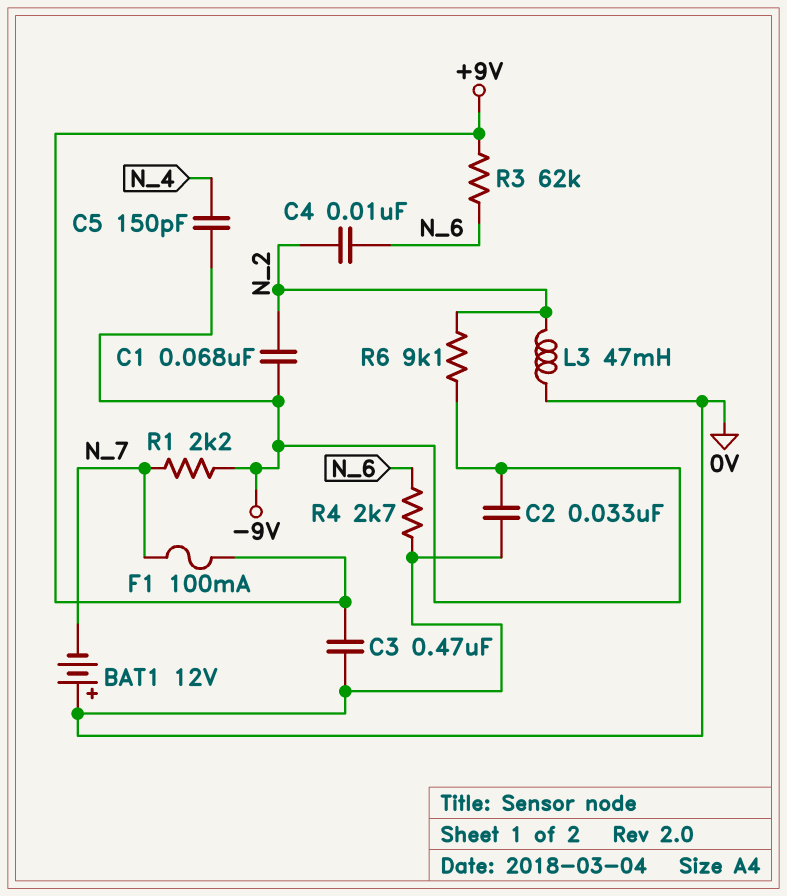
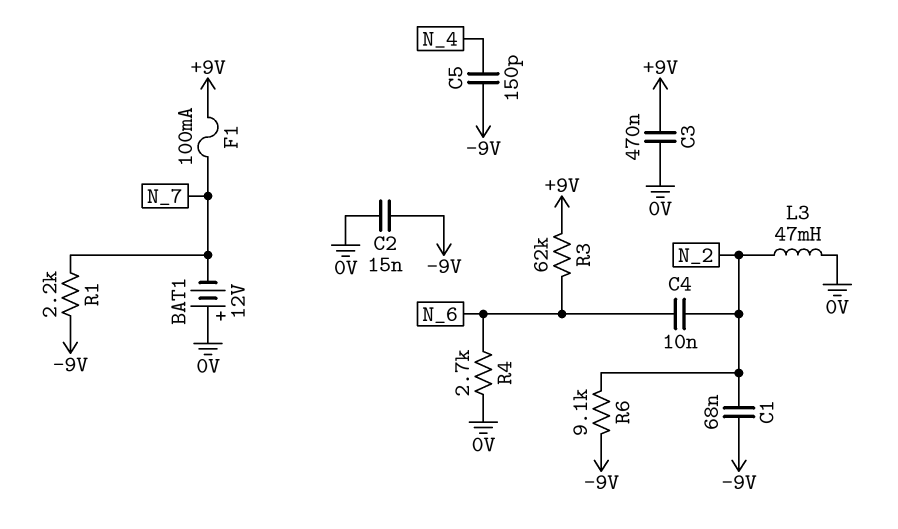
C2: 33nF (-9V, 0V) -> 15nF (-9V, 0V)

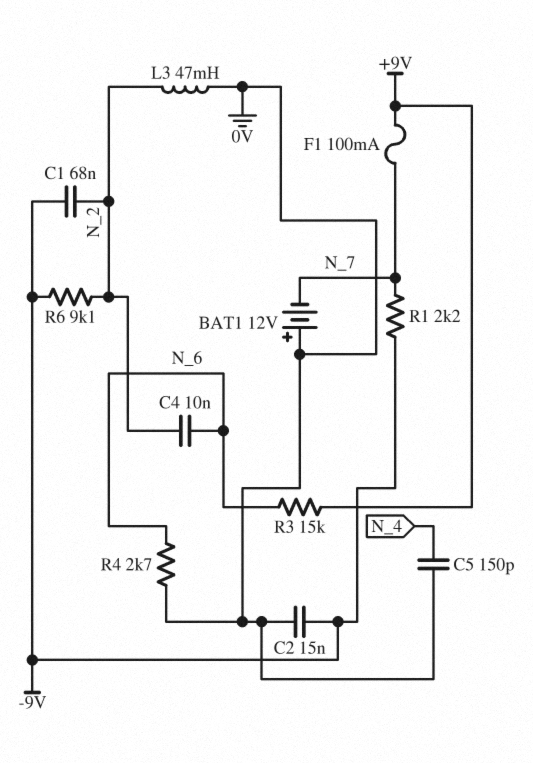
C3: 470nF (+9V, 0V) -> none
C5: 150pF (-9V, N_4) -> 150pF (0V, N_4)
R3: 62k (+9V, N_6) -> 15k (+9V, N_6)

